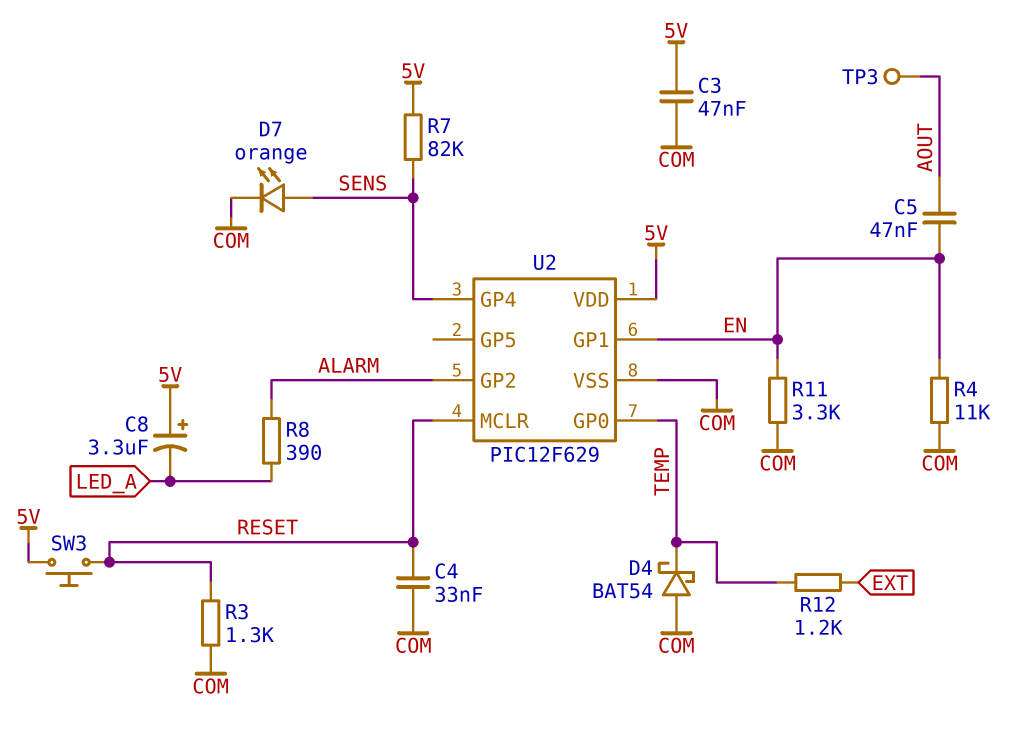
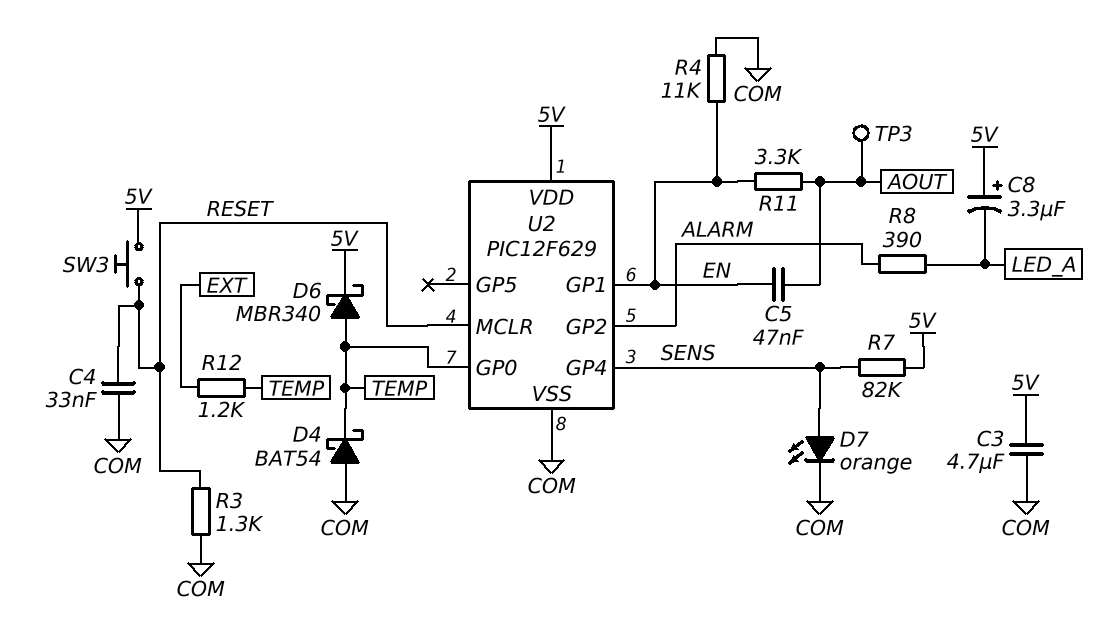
C3: 47nF (5V, COM) -> 4.7uF (5V, COM)
D6: none -> schottky MBR340 (A TEMP, K 5V)
R11: 3.3k (COM, EN) -> 3.3k (AOUT, EN)

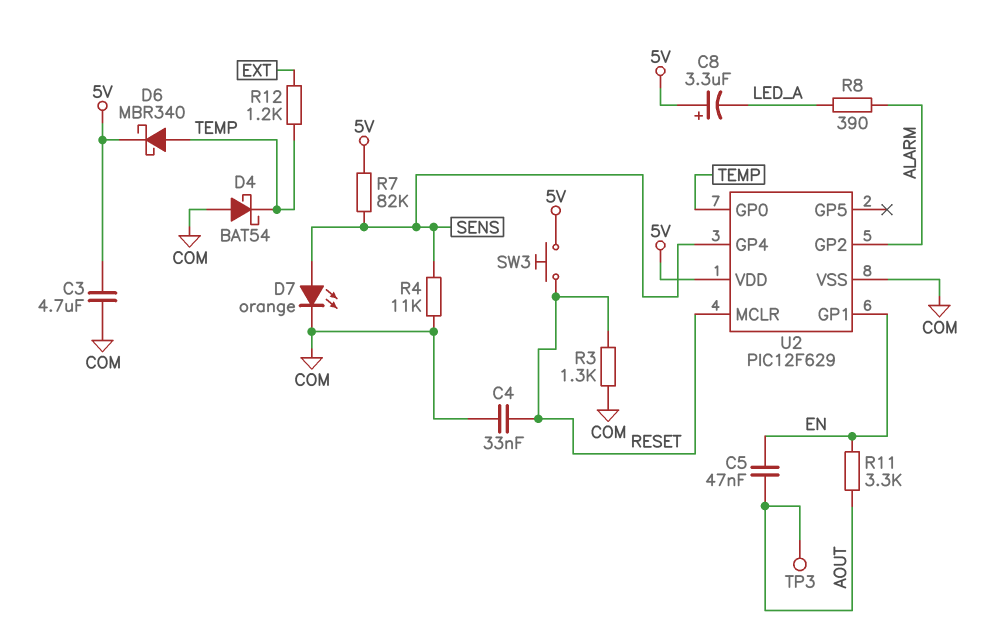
R4: 11k (COM, EN) -> 11k (COM, SENS)

